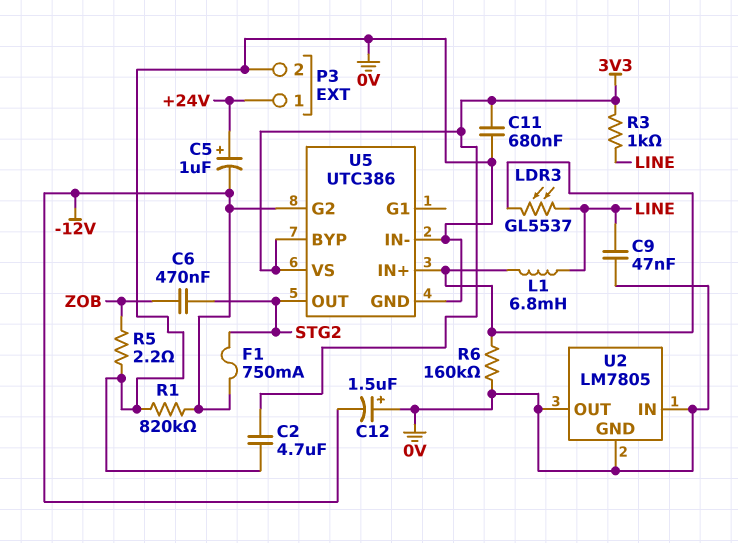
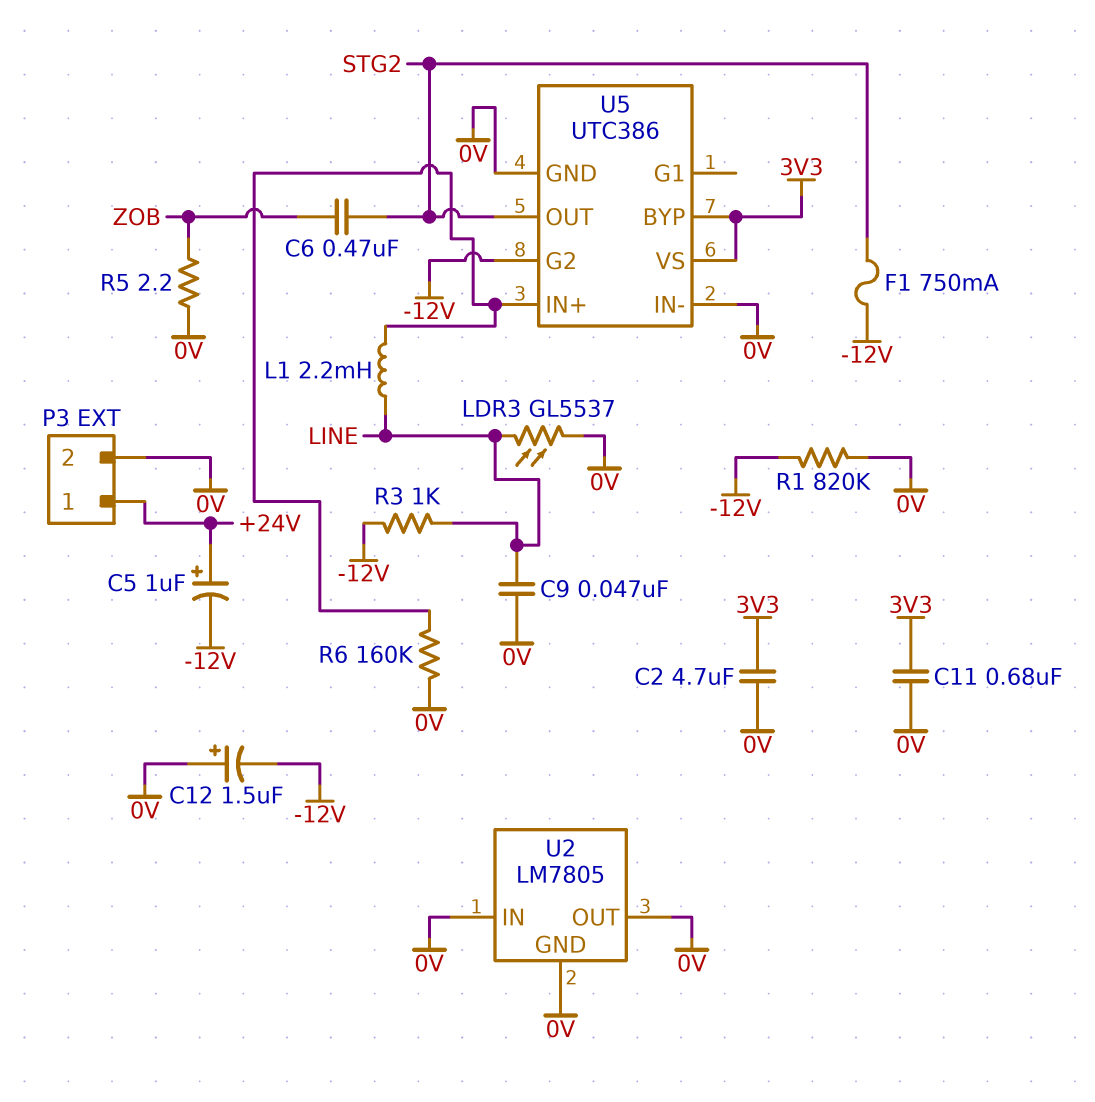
L1: 6.8mH (LINE, U5/IN+) -> 2.2mH (LINE, U5/IN+)
LDR3: GL5537 (LINE, U5/IN+) -> GL5537 (0V, LINE)
R3: 1k (3V3, LINE) -> 1k (-12V, LINE)

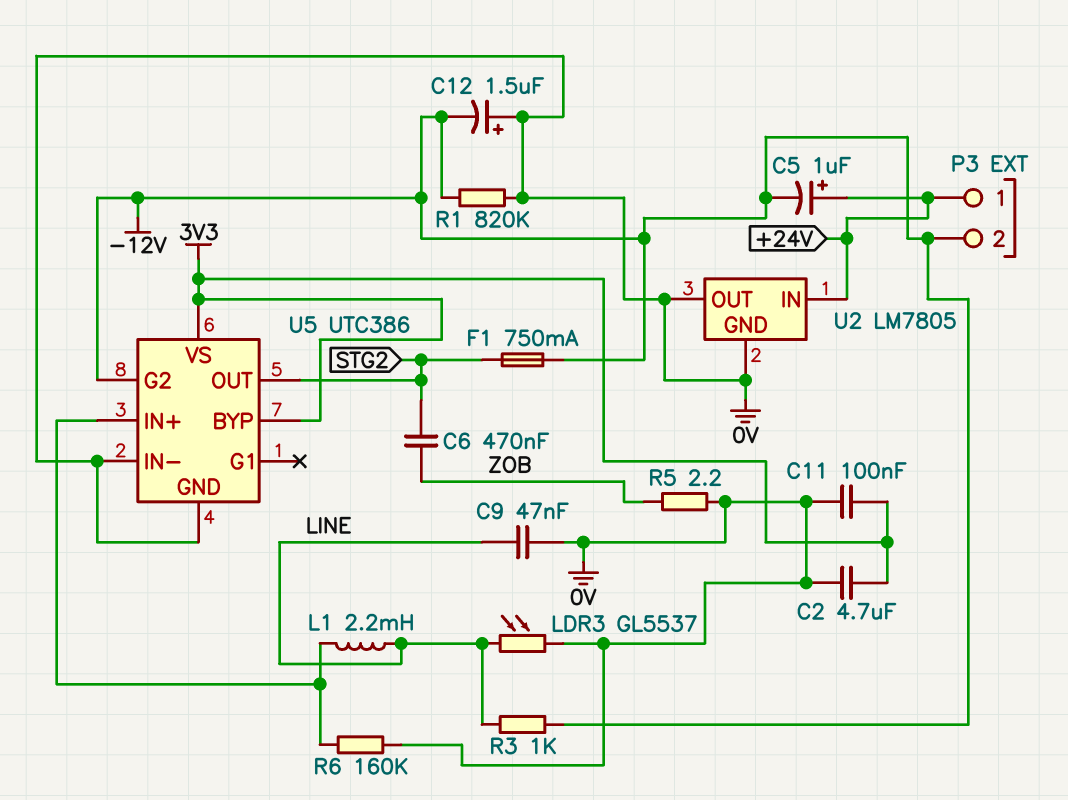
C11: 680nF (0V, 3V3) -> 100nF (0V, 3V3)
P3 pin 2: 0V -> -12V
U2 pin IN: 0V -> +24V

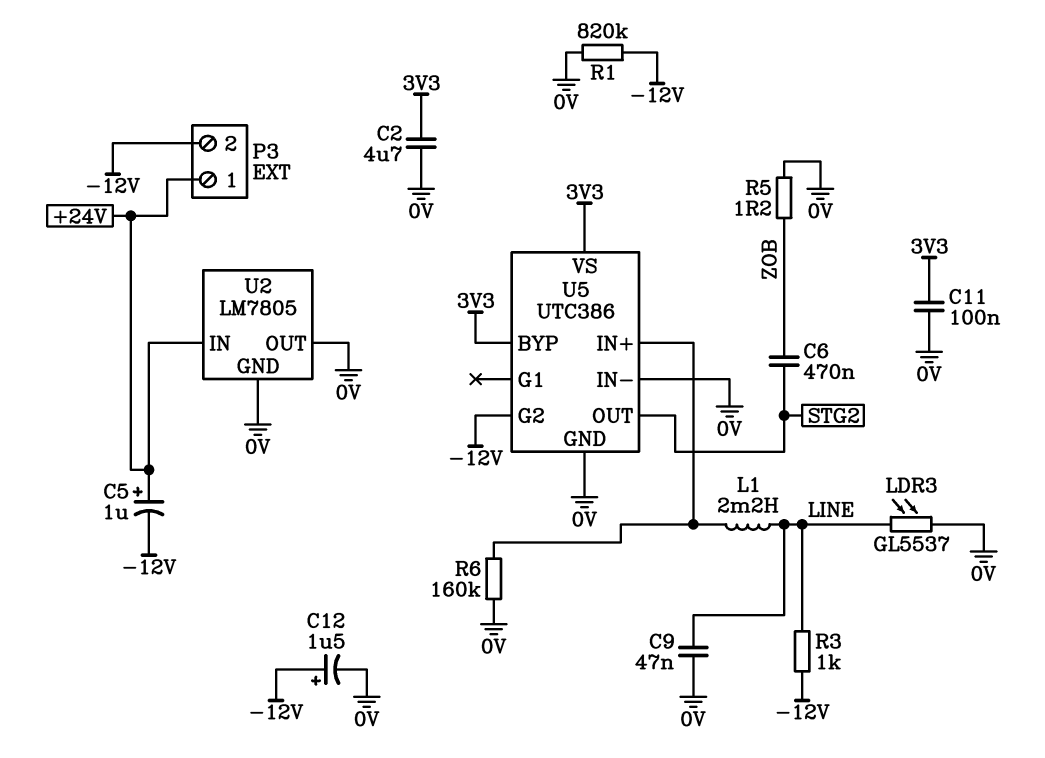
C12: 1.5uF (plus 0V, minus -12V) -> 1.5uF (plus -12V, minus 0V)
F1: 750mA (-12V, STG2) -> none
R5: 2.2 (0V, ZOB) -> 1.2 (0V, ZOB)

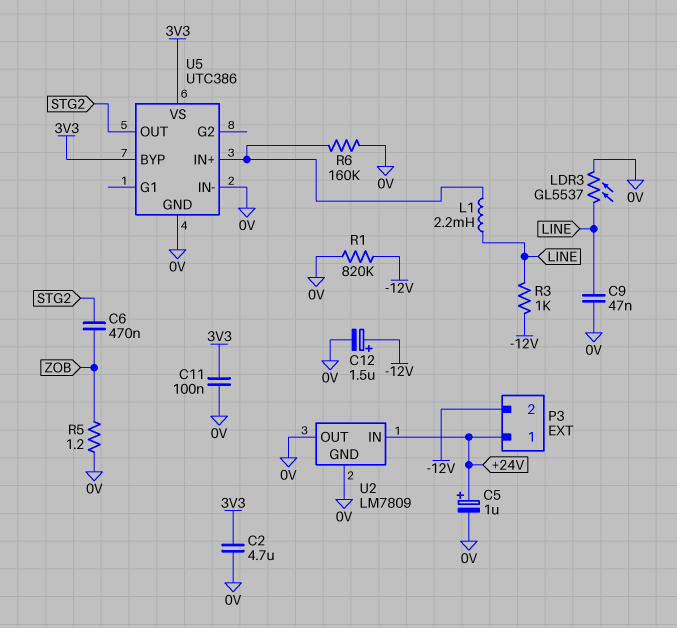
C5: 1uF (plus +24V, minus -12V) -> 1uF (plus +24V, minus 0V)
U2: LM7805 -> LM7809
U5 pin G2: -12V -> none

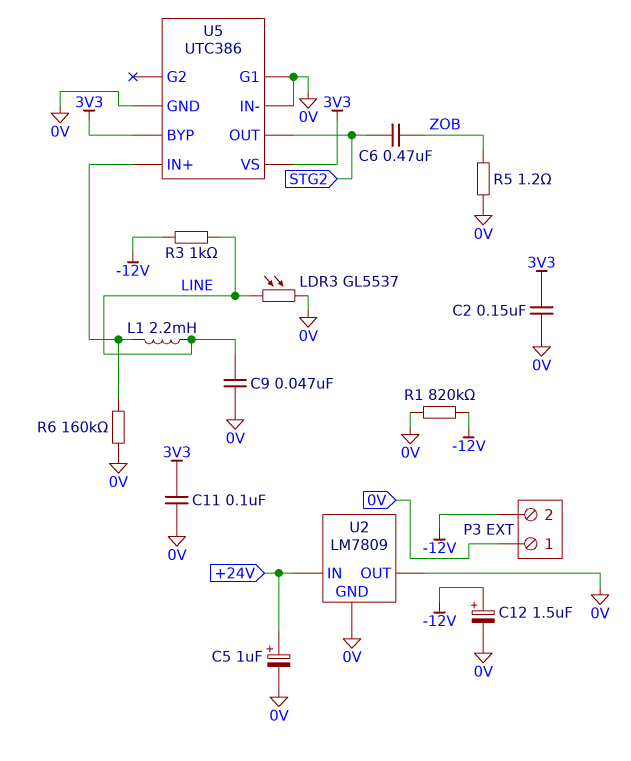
C2: 4.7uF (0V, 3V3) -> 150nF (0V, 3V3)
P3 pin 1: +24V -> 0V
U5 pin G1: none -> 0V

